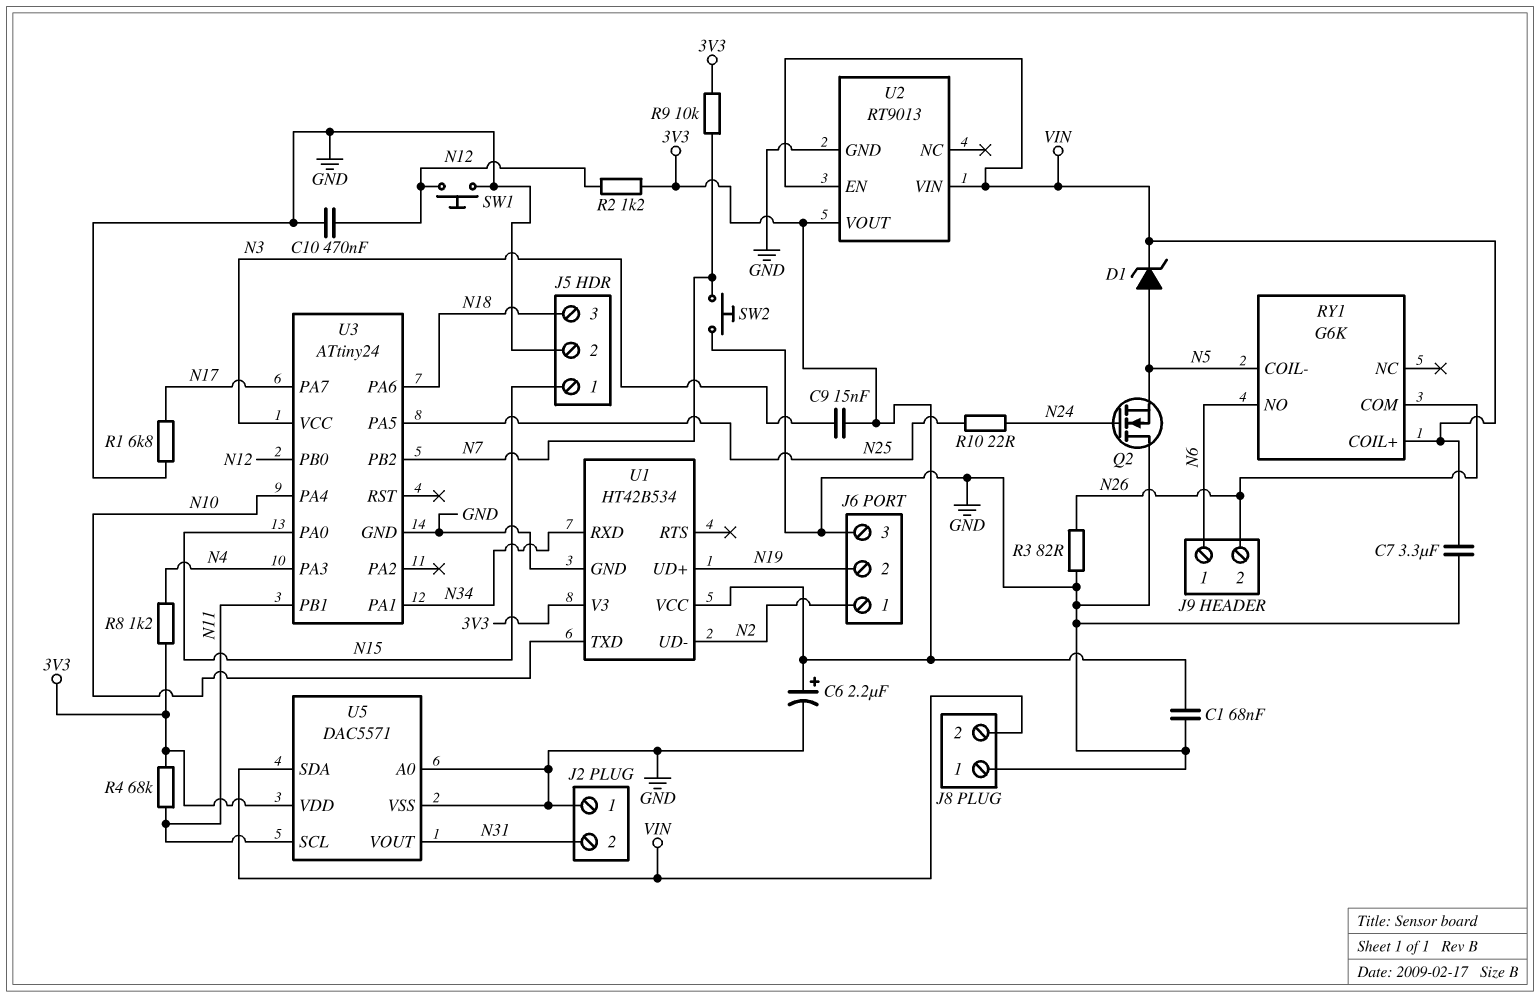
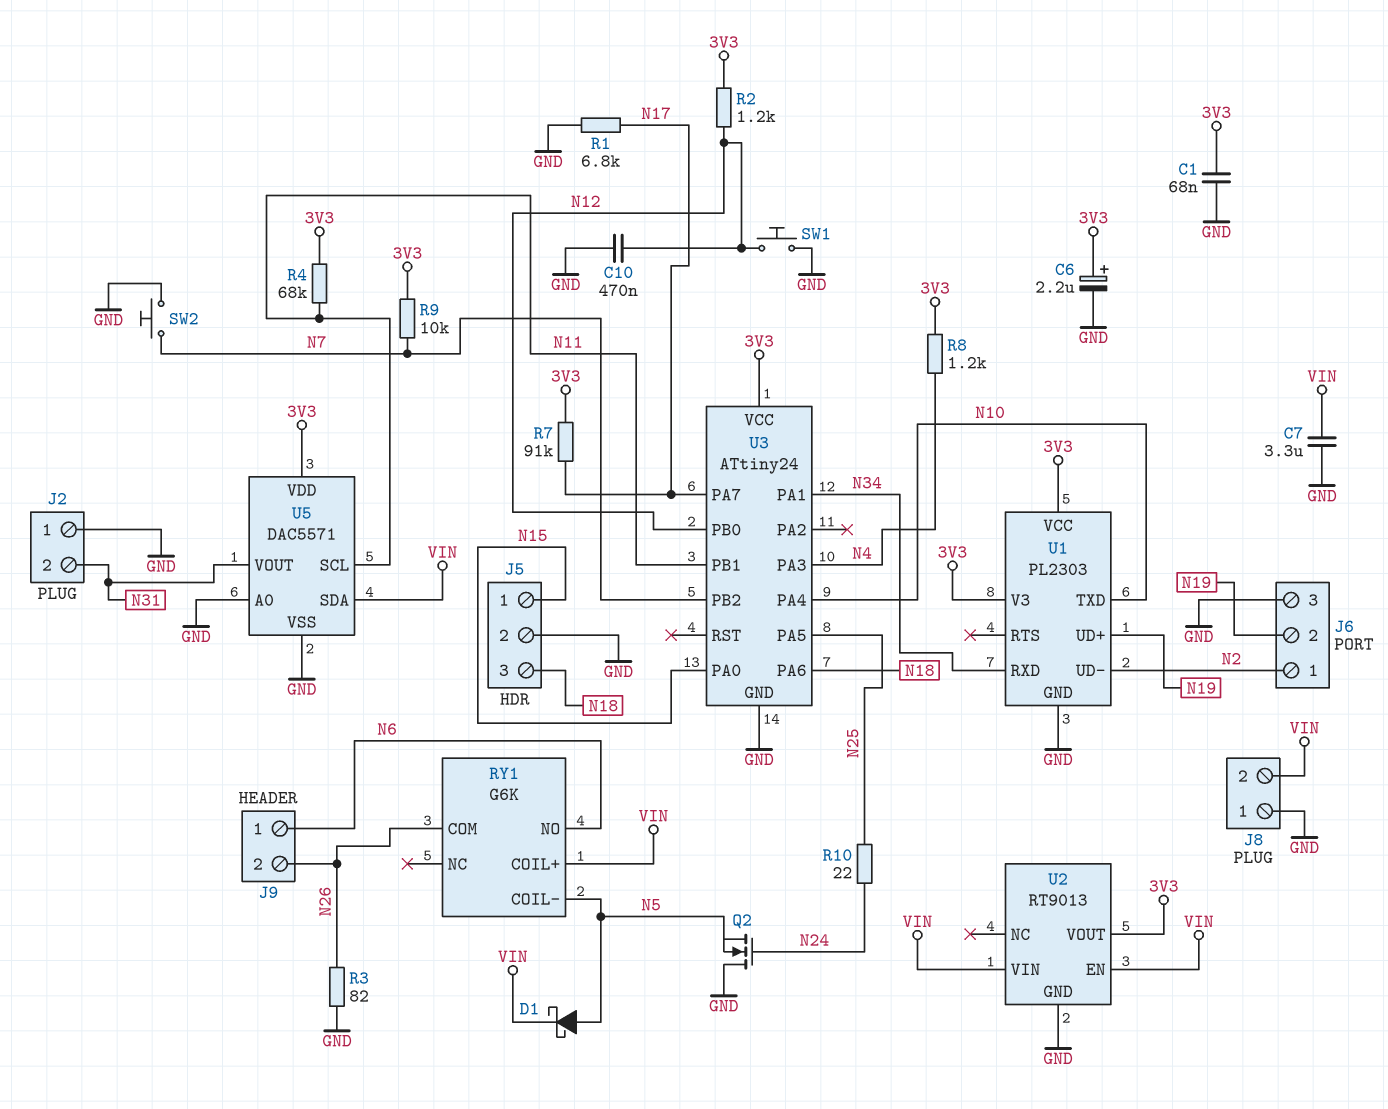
C9: 15nF (3V3, N3) -> none
D1: zener (A N5, K VIN) -> schottky (A N5, K VIN)
R7: none -> 91k (3V3, N17)
U1: HT42B534 -> PL2303
U3 pin VCC: N3 -> 3V3

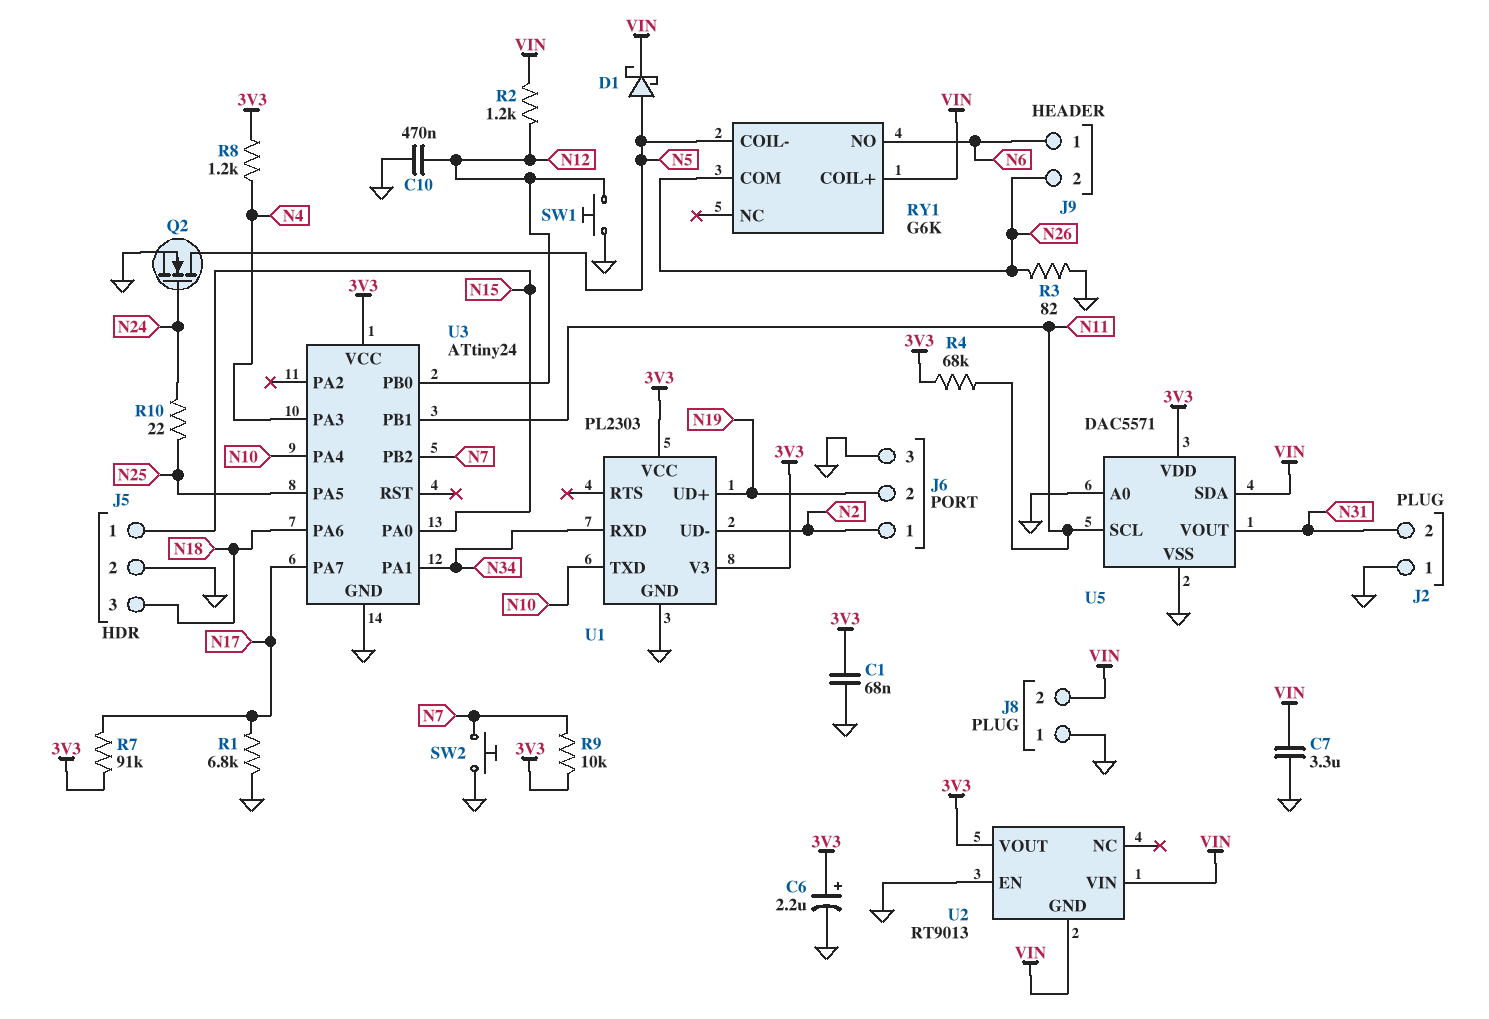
Q2: NMOS (G N24, D GND, S N5) -> NMOS (G N24, D N5, S GND)
R2: 1.2k (3V3, N12) -> 1.2k (N12, VIN)
U2 pin EN: VIN -> GND
U2 pin GND: GND -> VIN

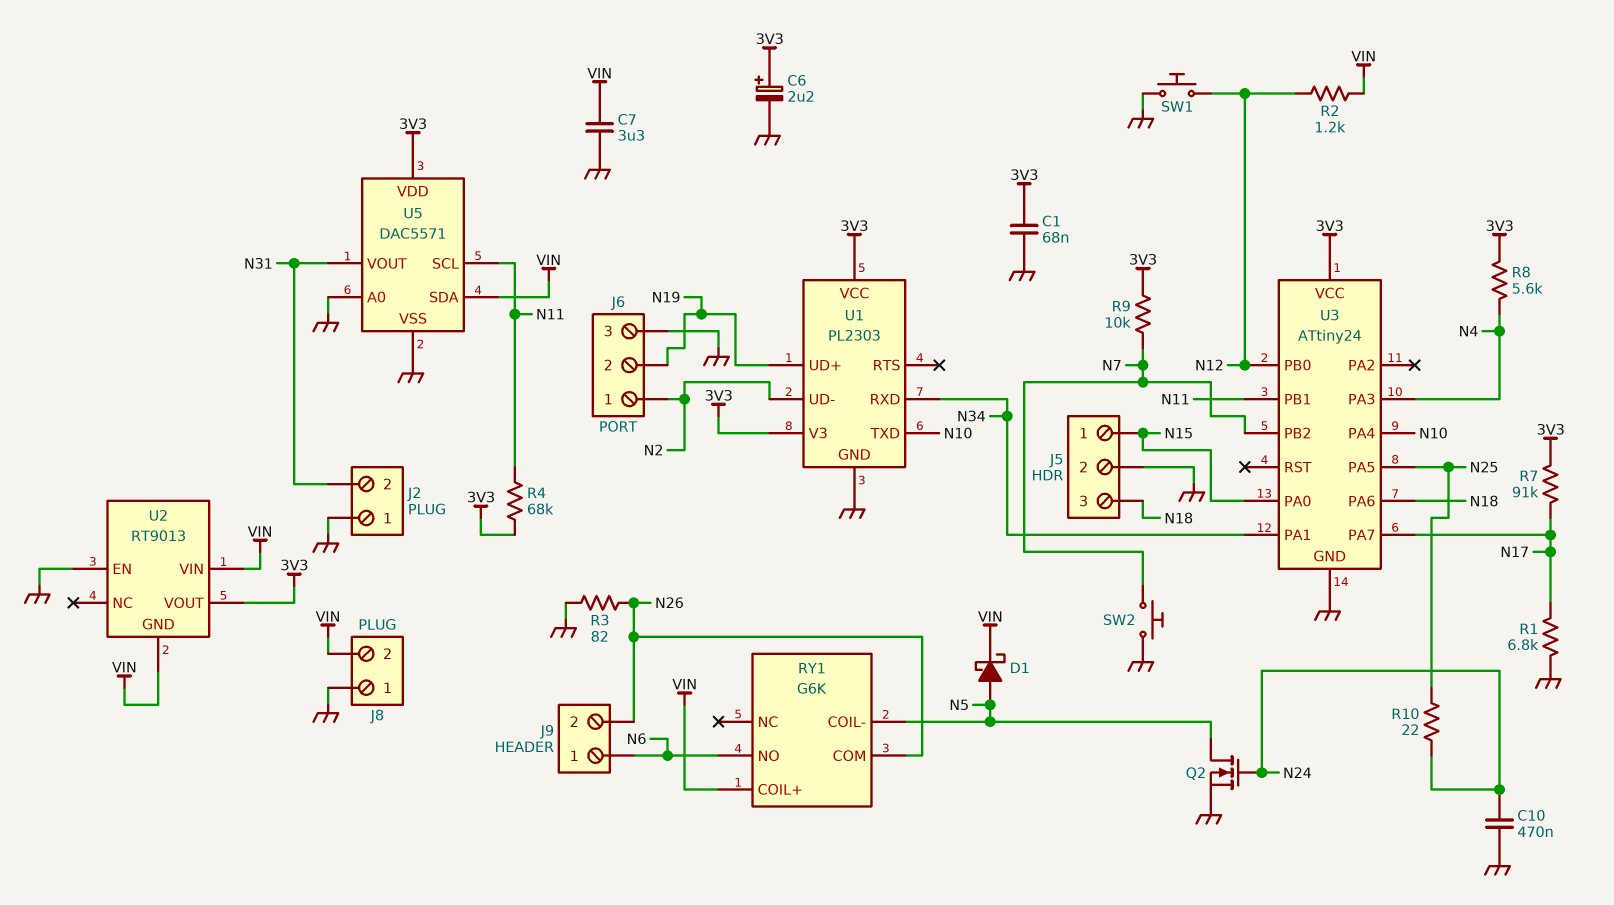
C10: 470nF (GND, N12) -> 470nF (GND, N24)
R8: 1.2k (3V3, N4) -> 5.6k (3V3, N4)

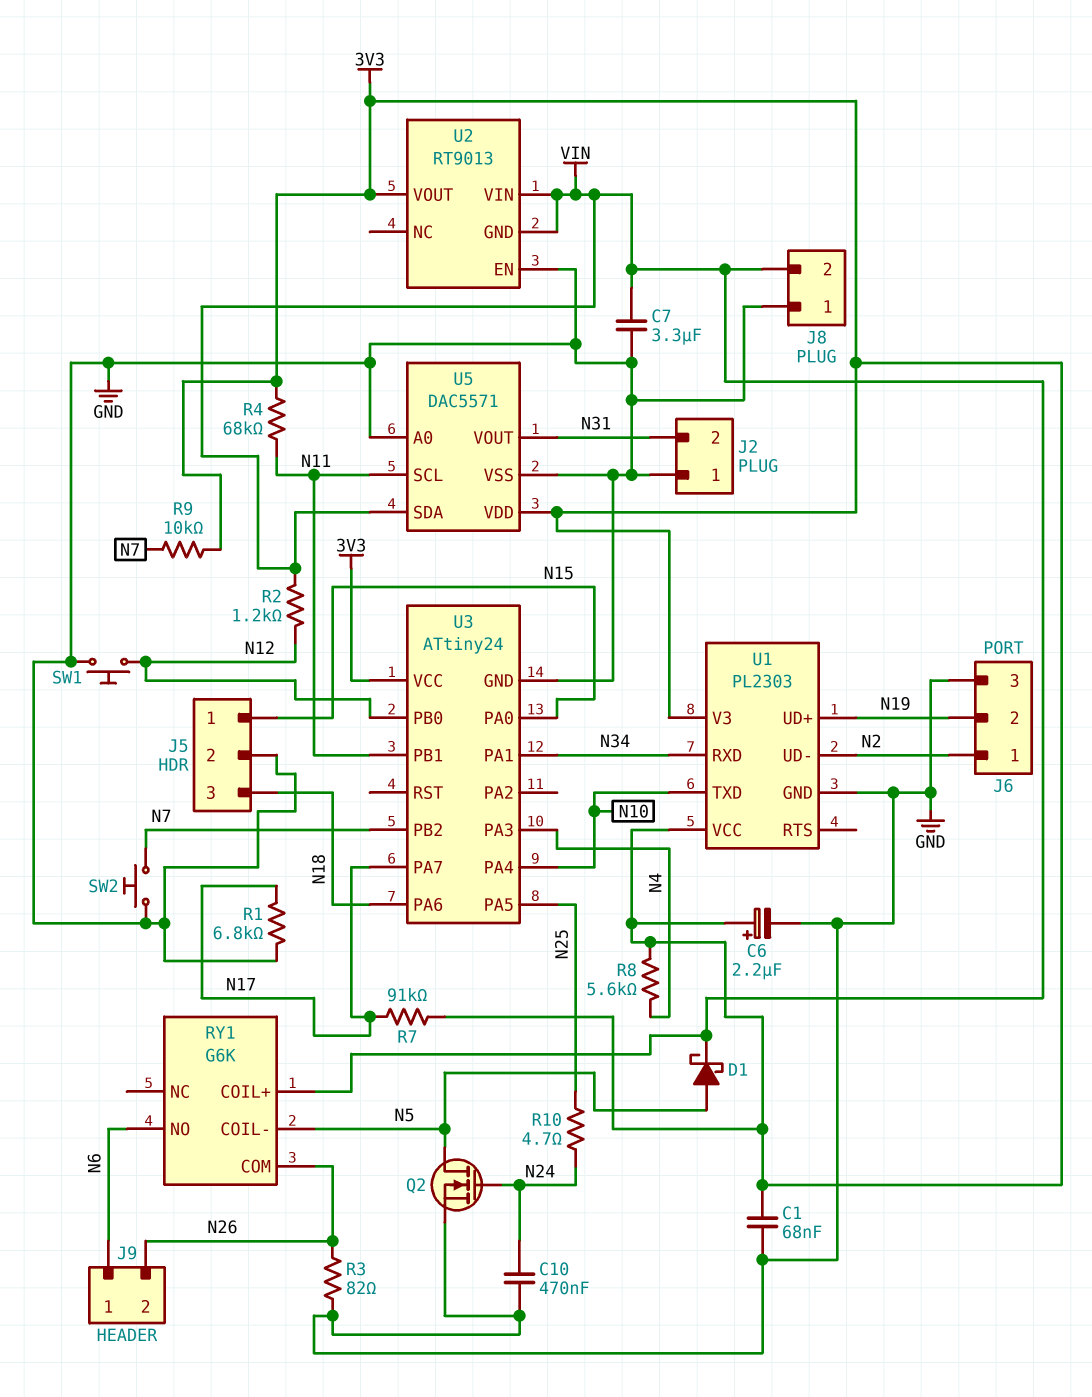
R10: 22 (N24, N25) -> 4.7 (N24, N25)

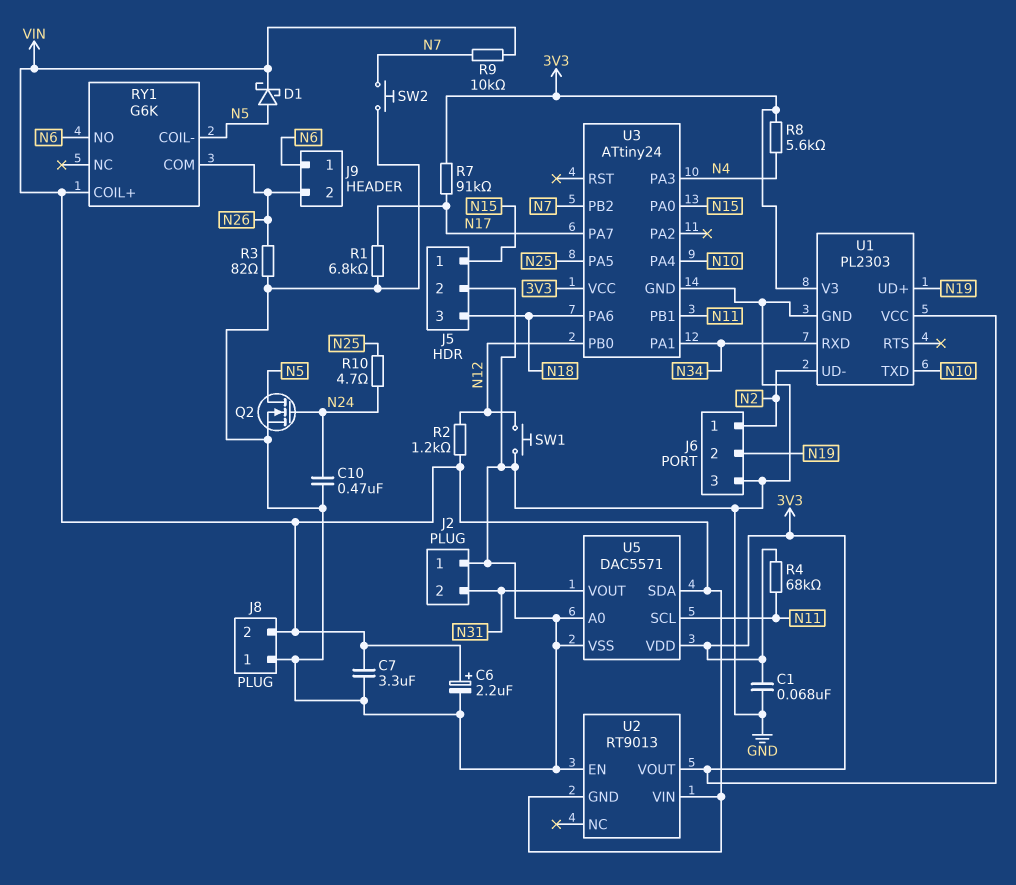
C6: 2.2uF (plus 3V3, minus GND) -> 2.2uF (plus VIN, minus GND)
R9: 10k (3V3, N7) -> 10k (N7, VIN)

